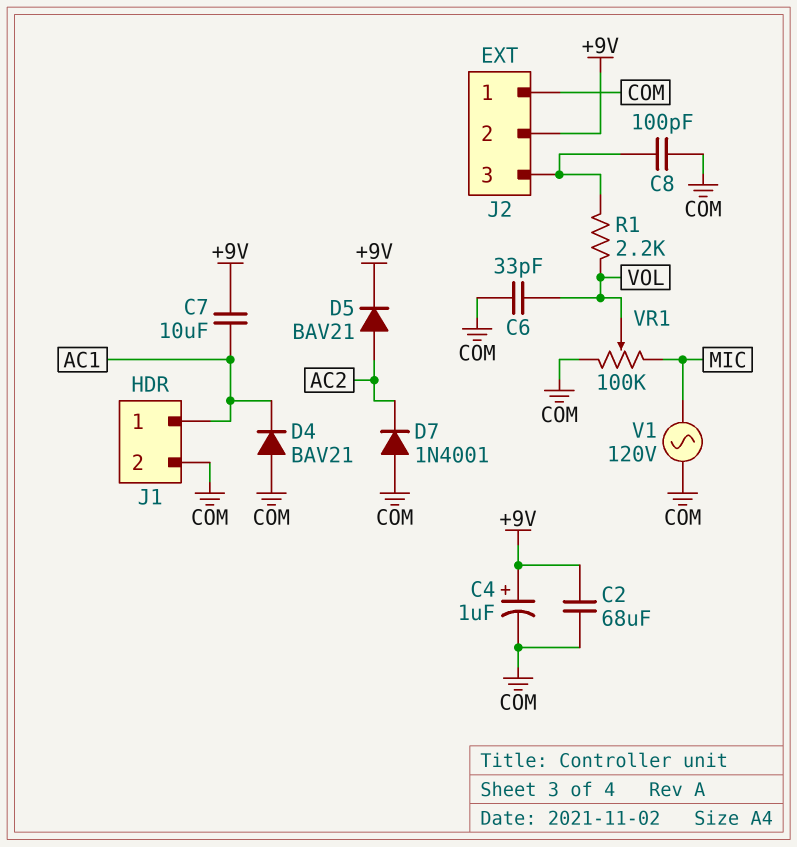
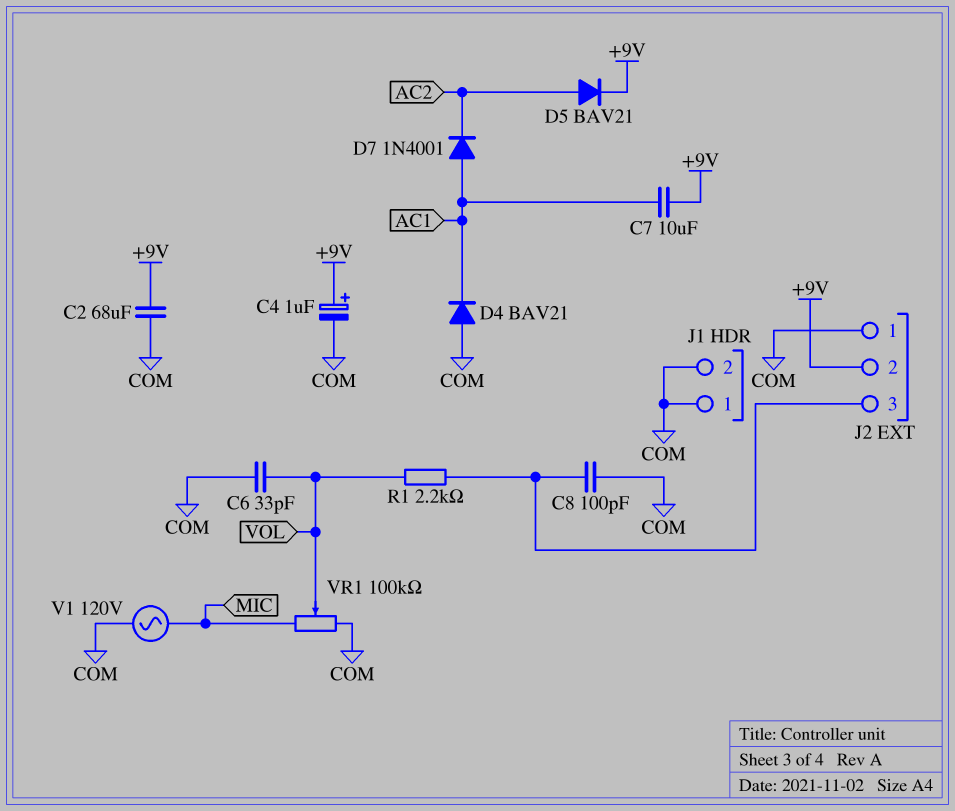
D7: diode 1N4001 (A COM, K AC2) -> diode 1N4001 (A AC1, K AC2)
J1 pin 1: AC1 -> COM

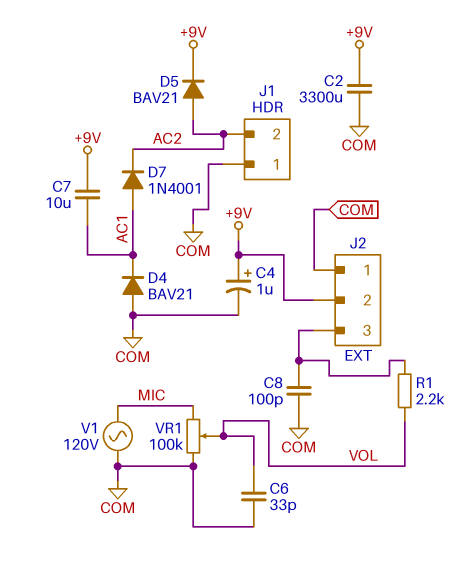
C2: 68uF (+9V, COM) -> 3300uF (+9V, COM)
J1 pin 2: COM -> AC2

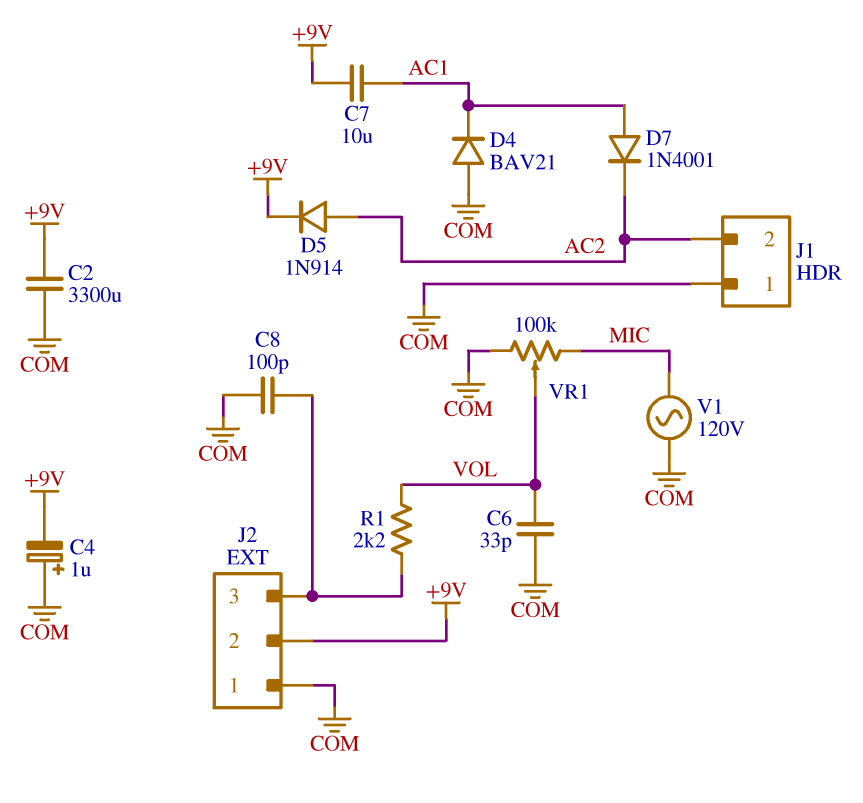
C4: 1uF (plus +9V, minus COM) -> 1uF (plus COM, minus +9V)
D5: diode BAV21 (A AC2, K +9V) -> diode 1N914 (A AC2, K +9V)

